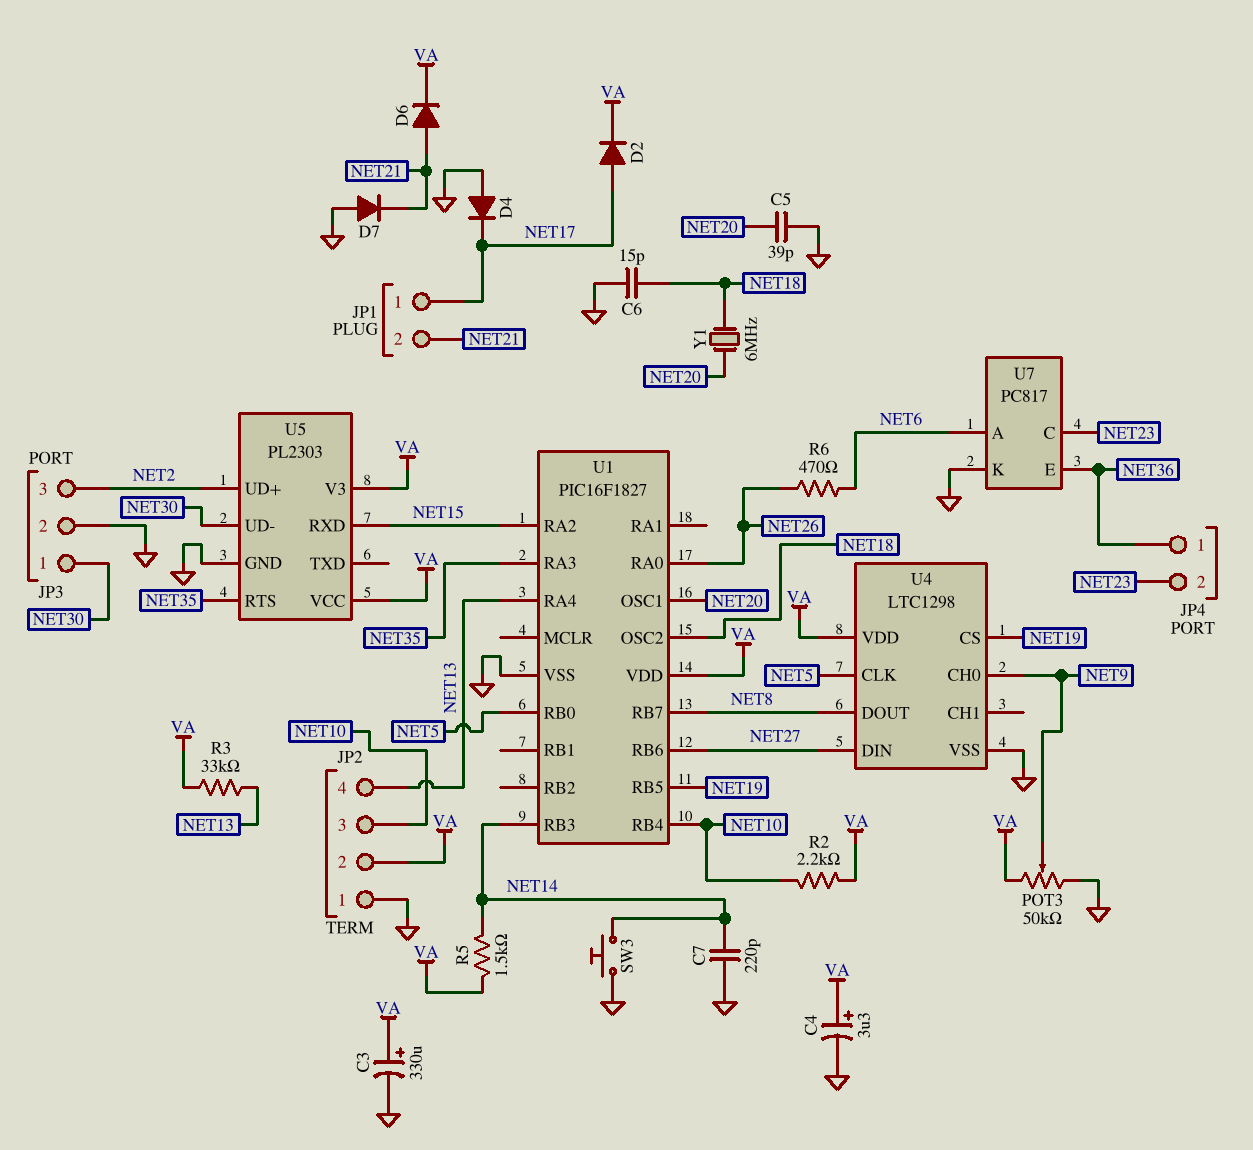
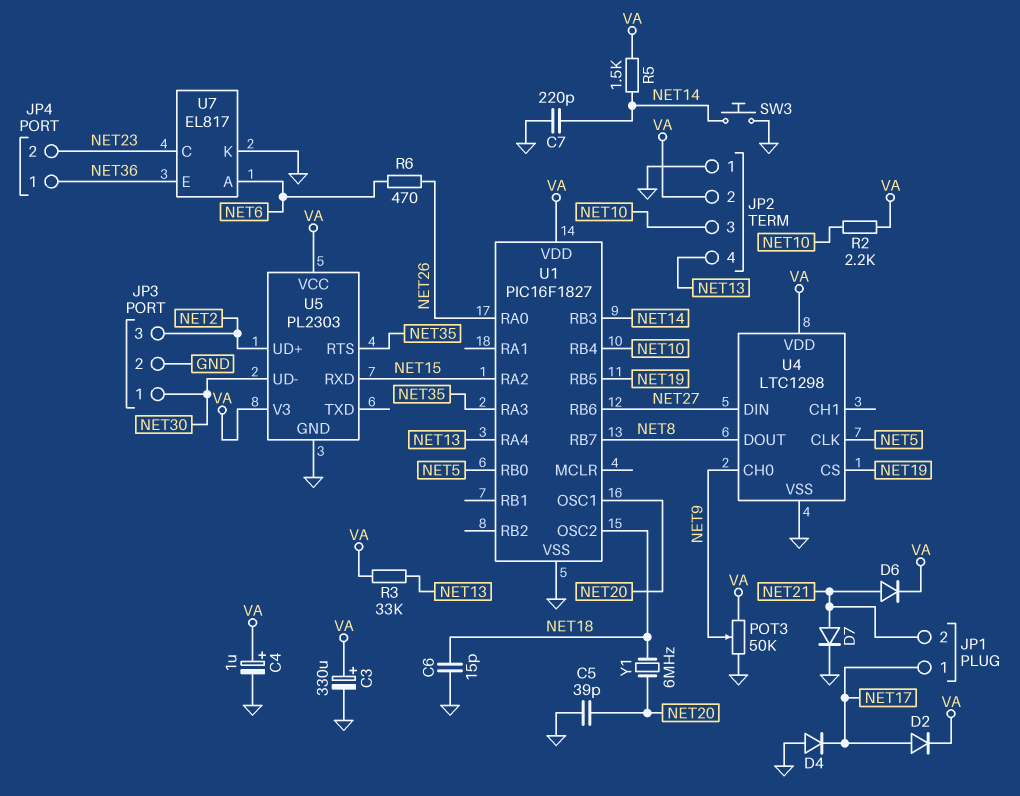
C4: 3.3uF (plus VA, minus GND) -> 1uF (plus VA, minus GND)
D7: diode (A GND, K NET21) -> diode (A NET21, K GND)
U7: PC817 -> EL817

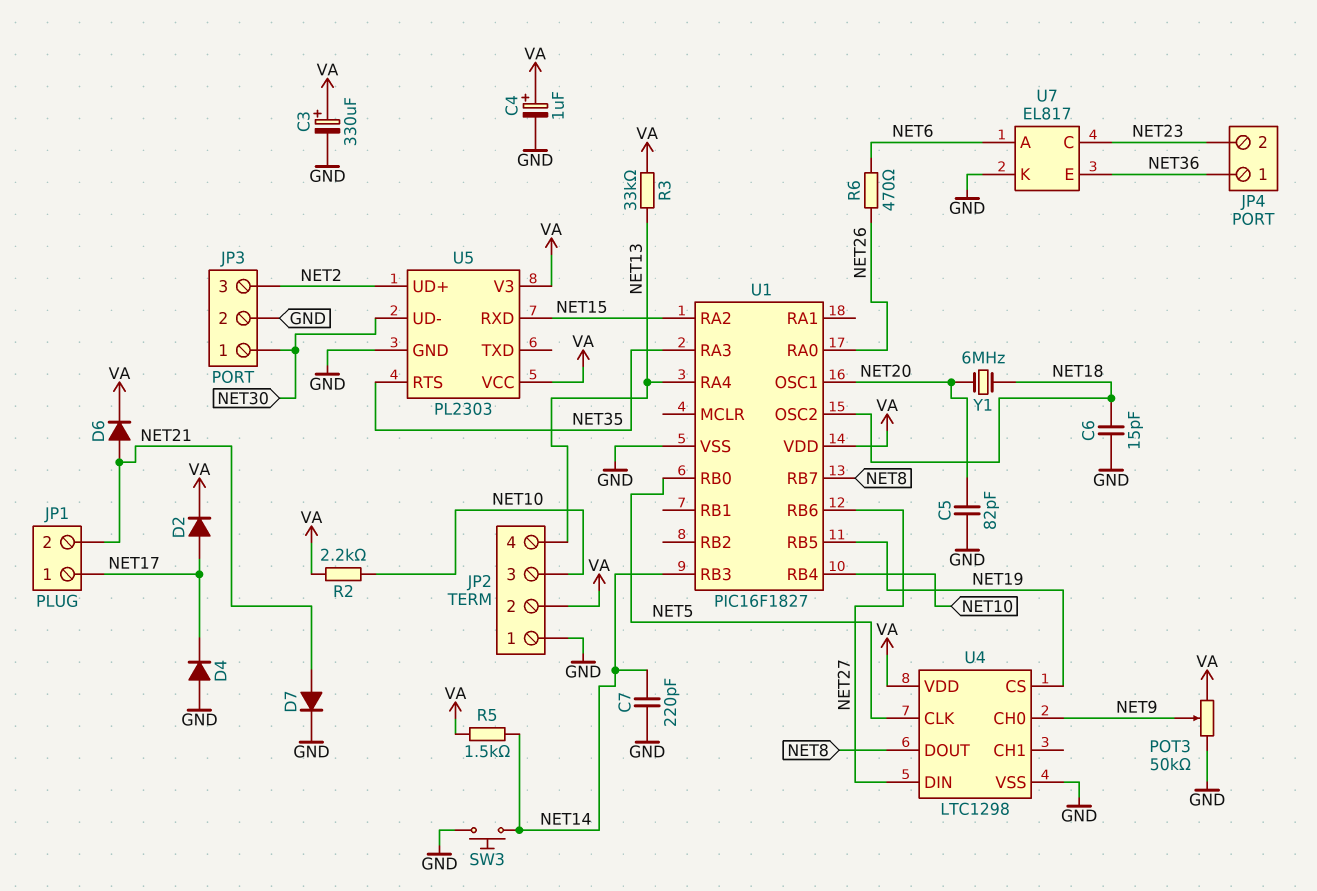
C5: 39pF (GND, NET20) -> 82pF (GND, NET20)

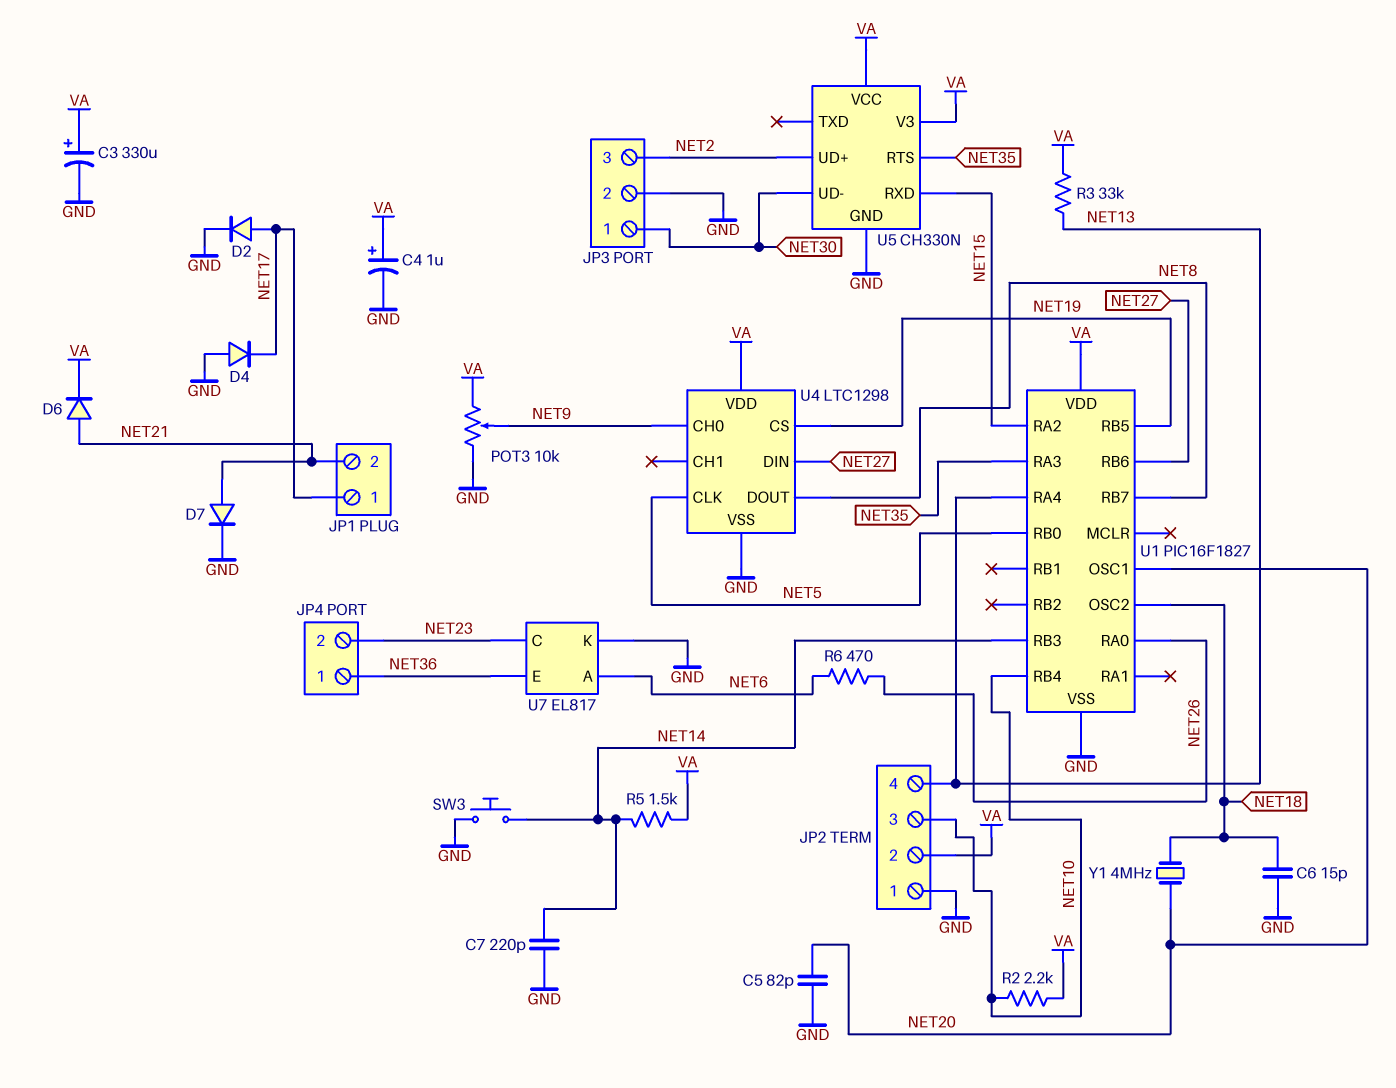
D2: diode (A NET17, K VA) -> diode (A NET17, K GND)
POT3: 50k (GND, VA, wiper NET9) -> 10k (GND, VA, wiper NET9)
U5: PL2303 -> CH330N
Y1: 6MHz (NET18, NET20) -> 4MHz (NET18, NET20)

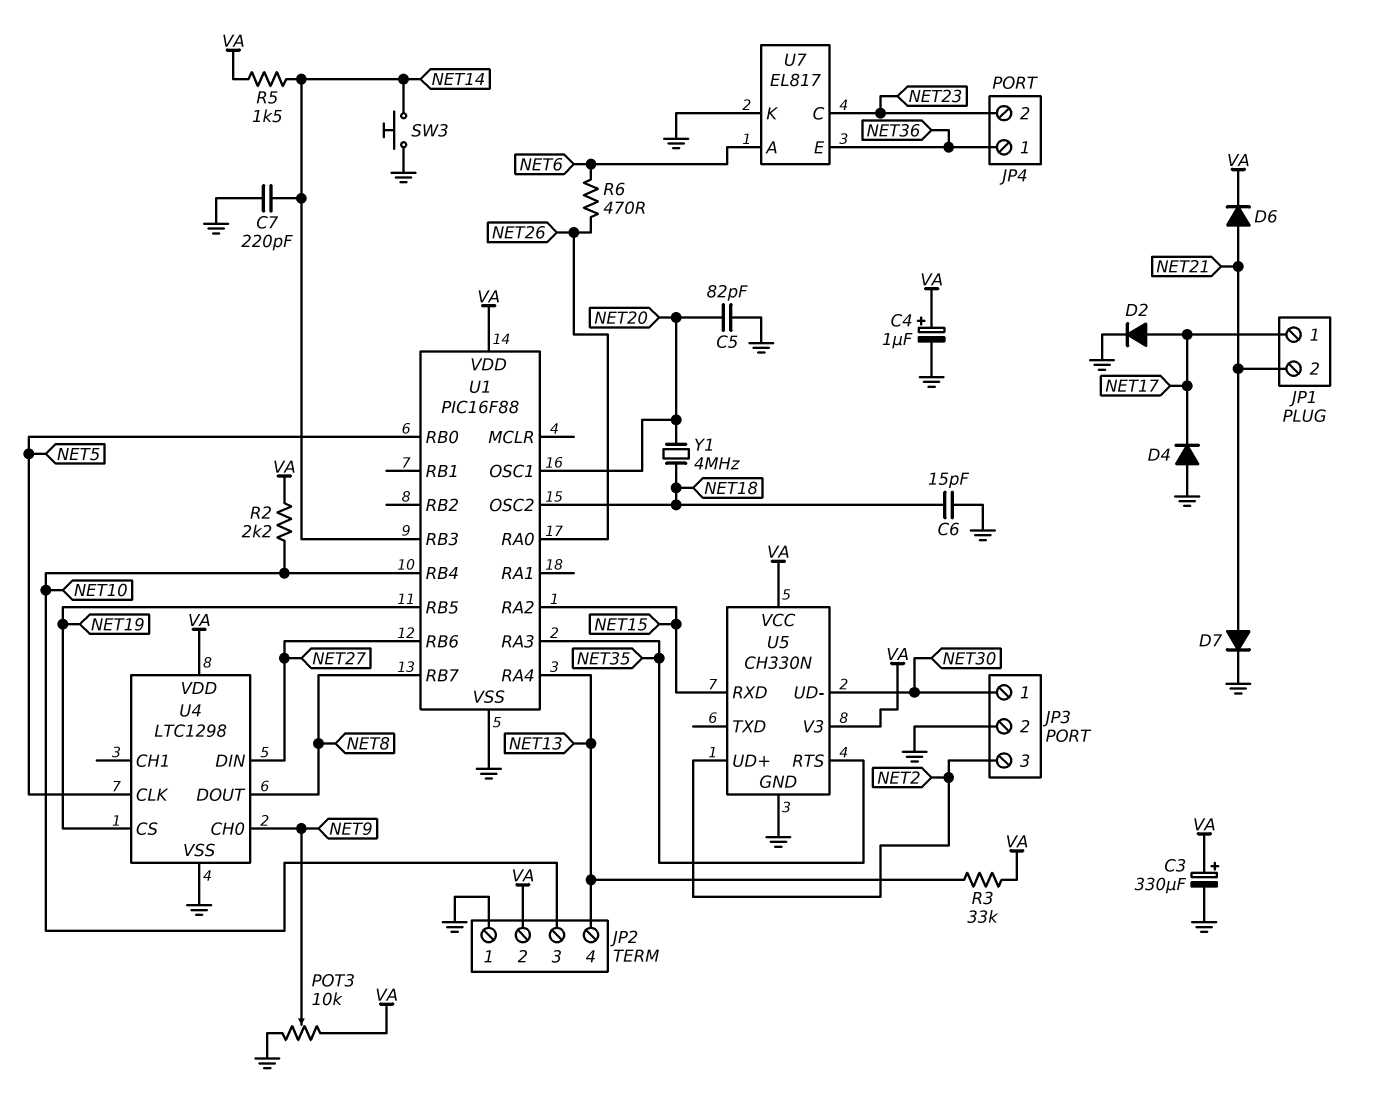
U1: PIC16F1827 -> PIC16F88

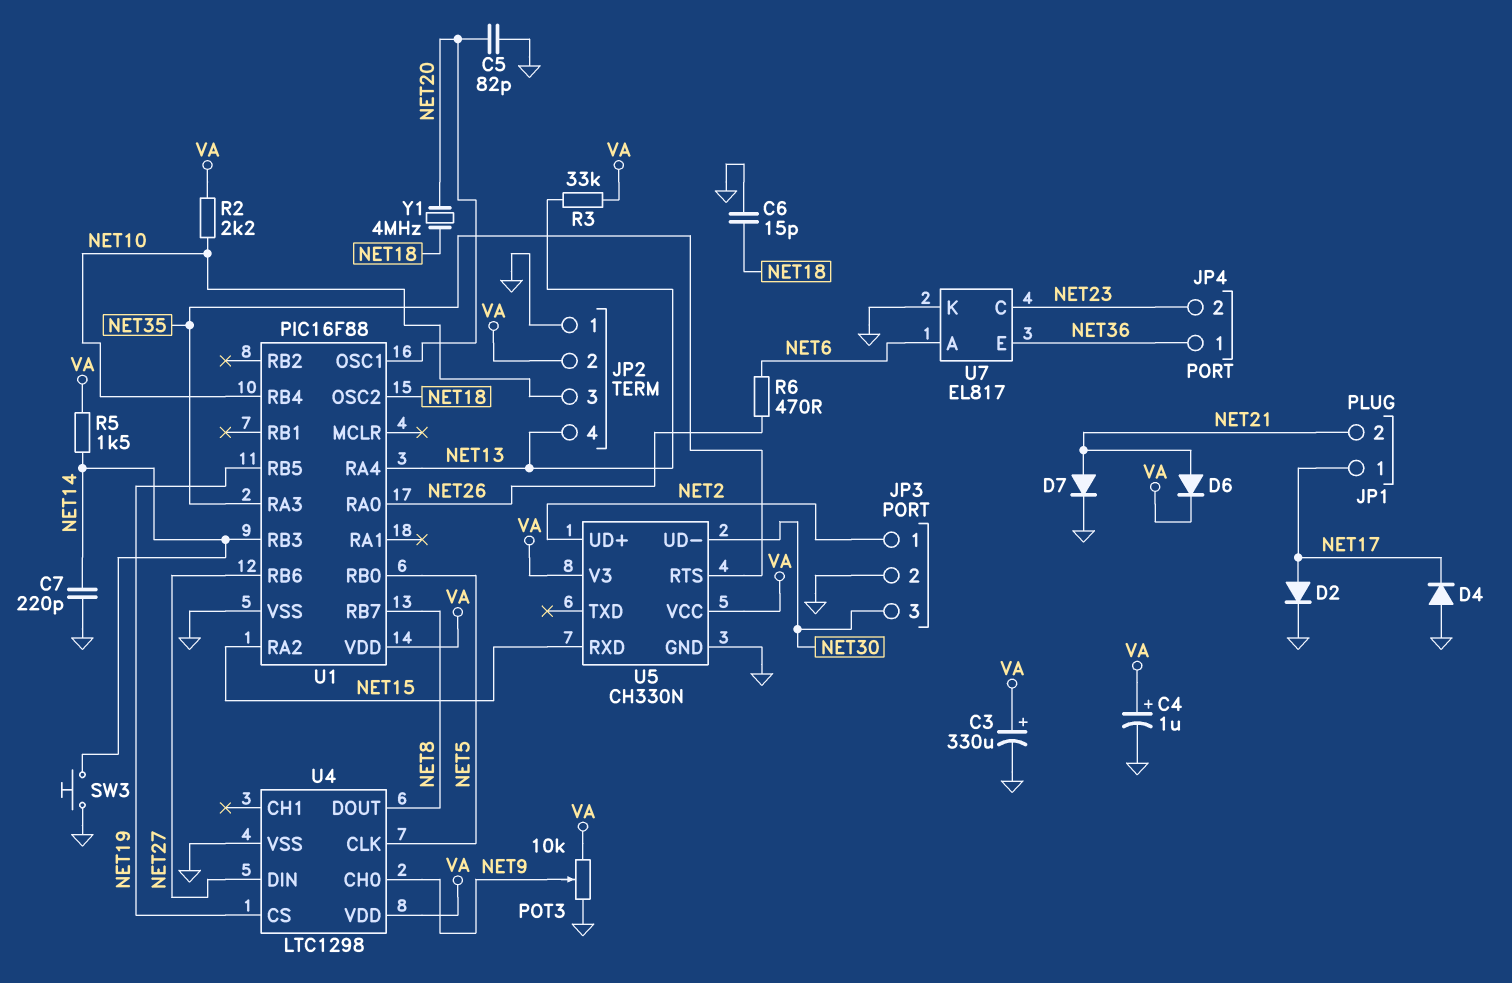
JP3 pin 1: NET30 -> NET2
JP3 pin 3: NET2 -> NET30

